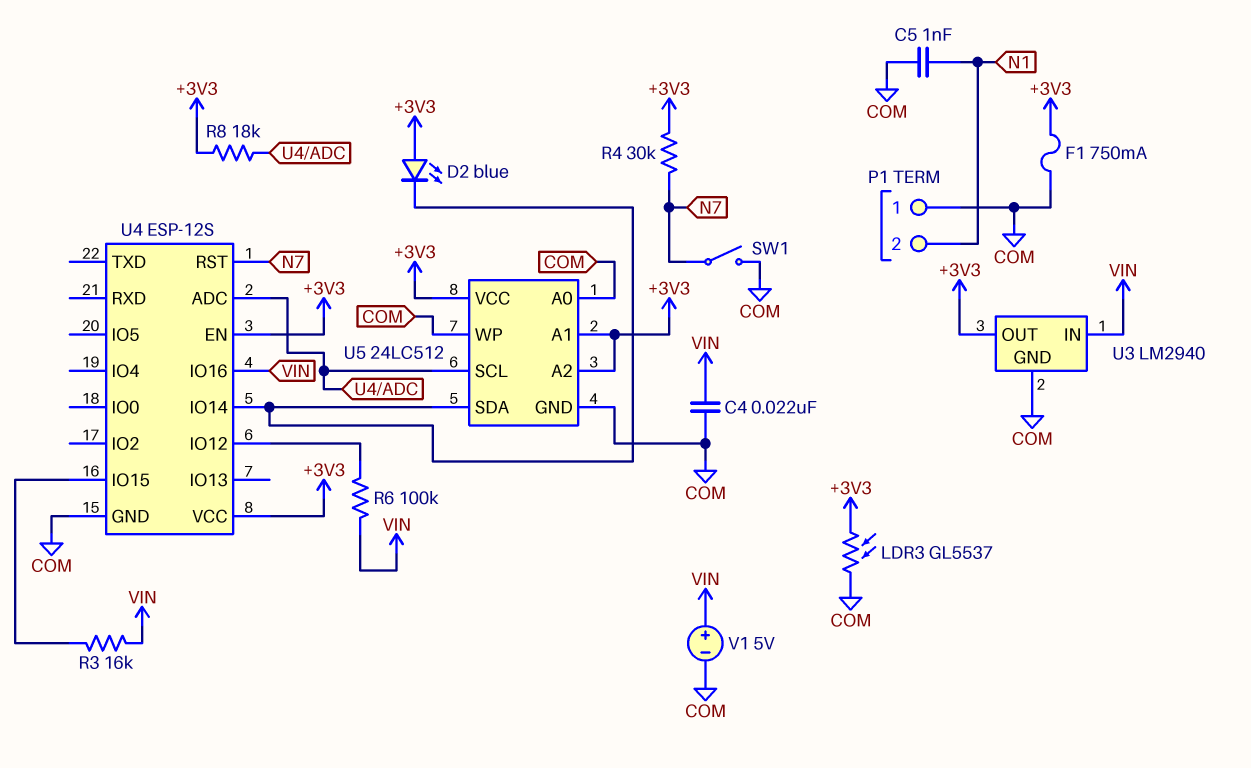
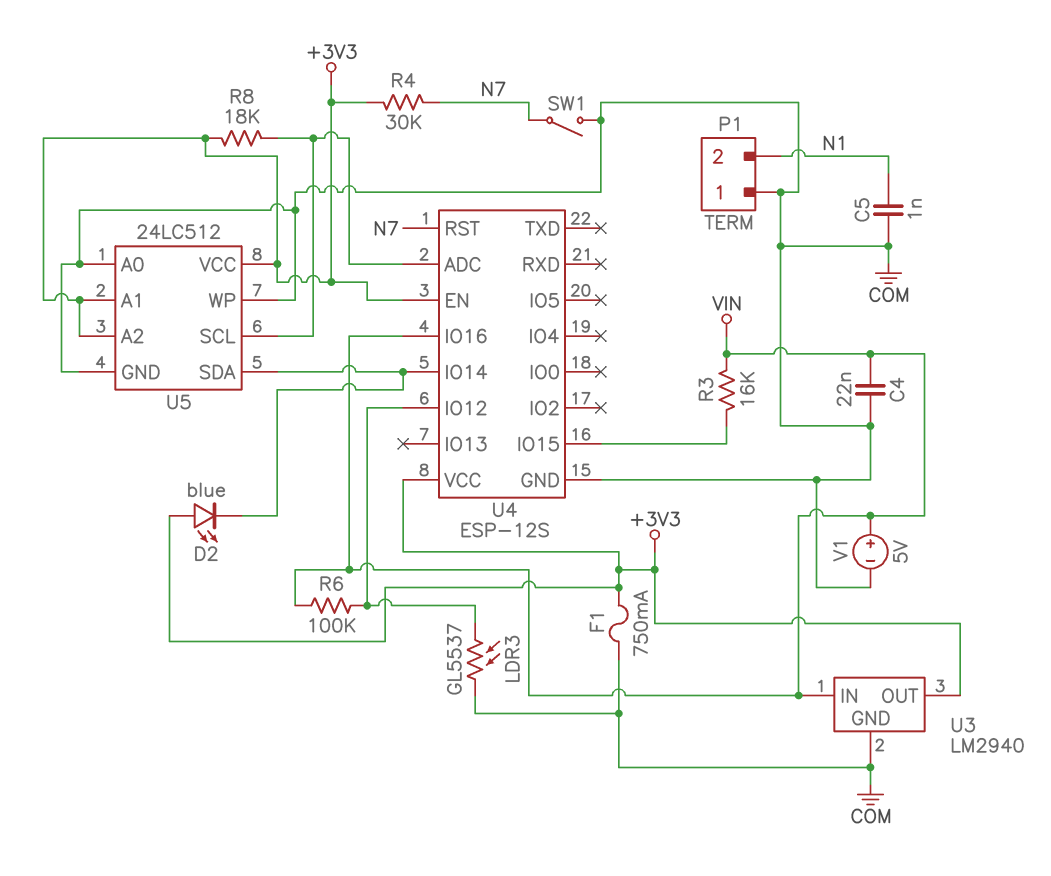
LDR3: GL5537 (+3V3, COM) -> GL5537 (COM, U4/IO12)

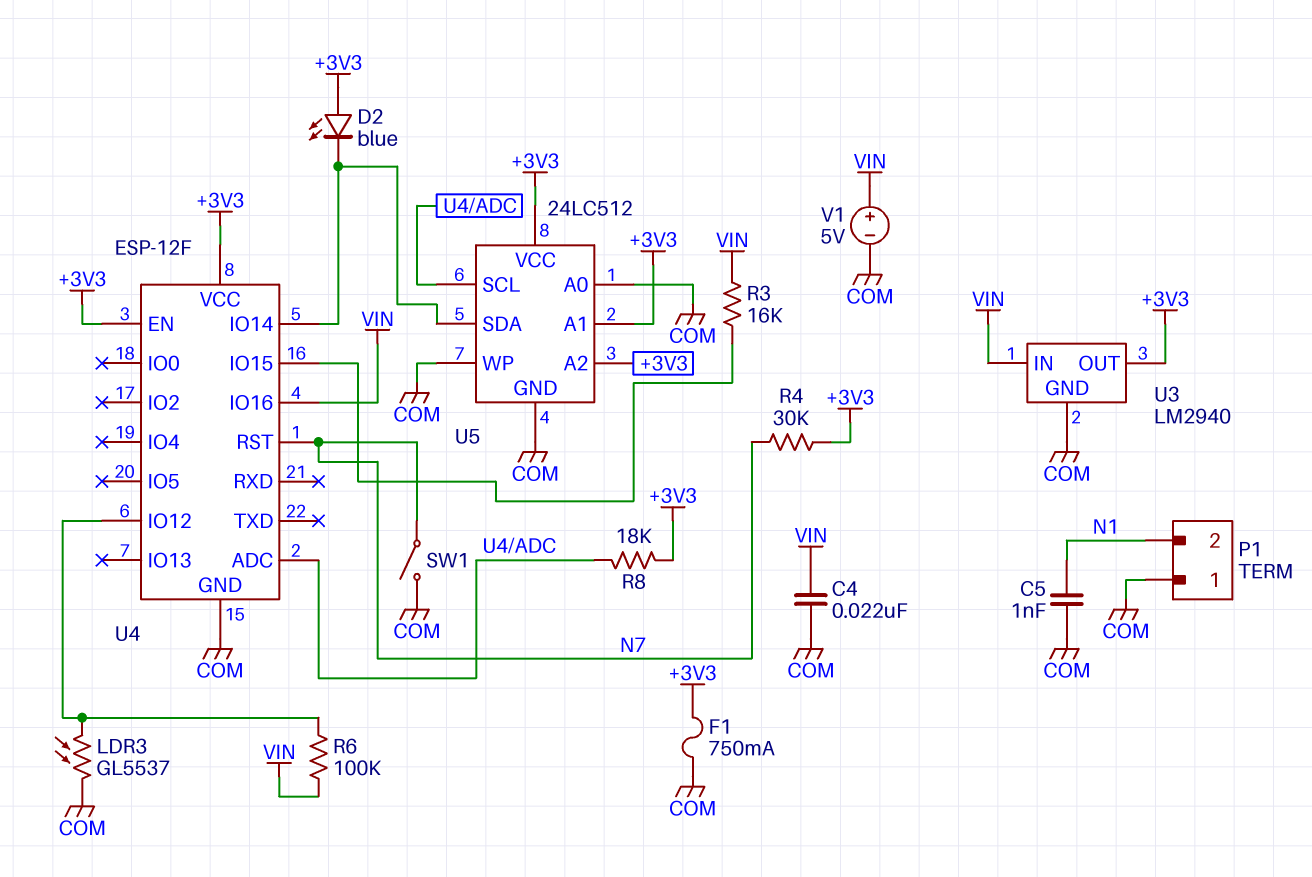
U4: ESP-12S -> ESP-12F

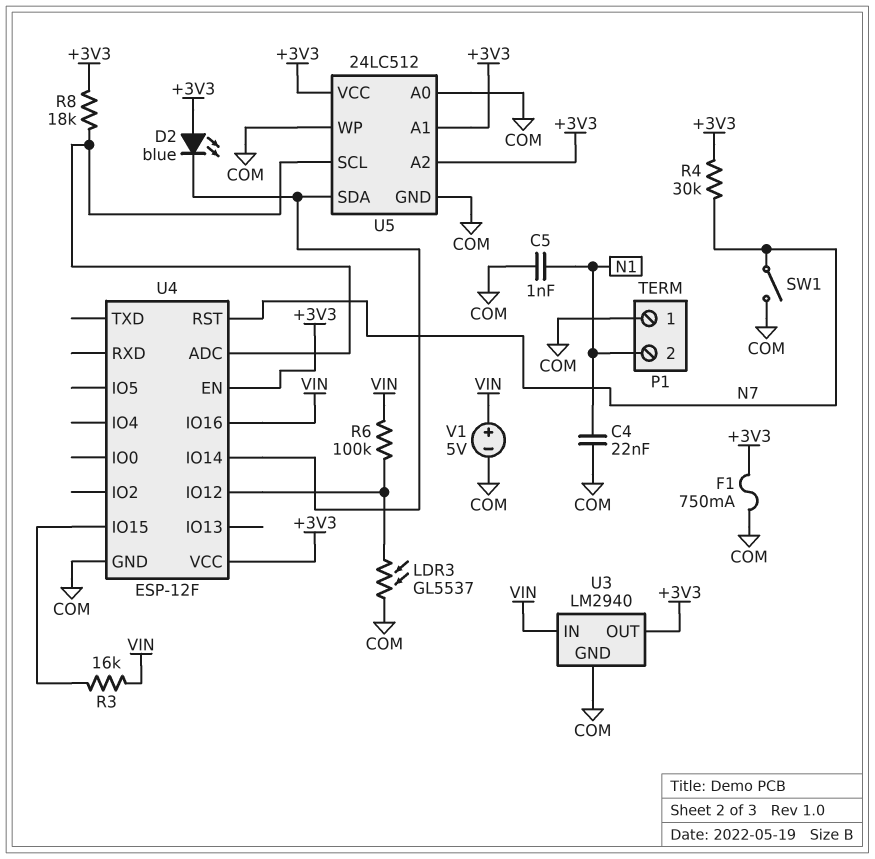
C4: 22nF (COM, VIN) -> 22nF (COM, N1)

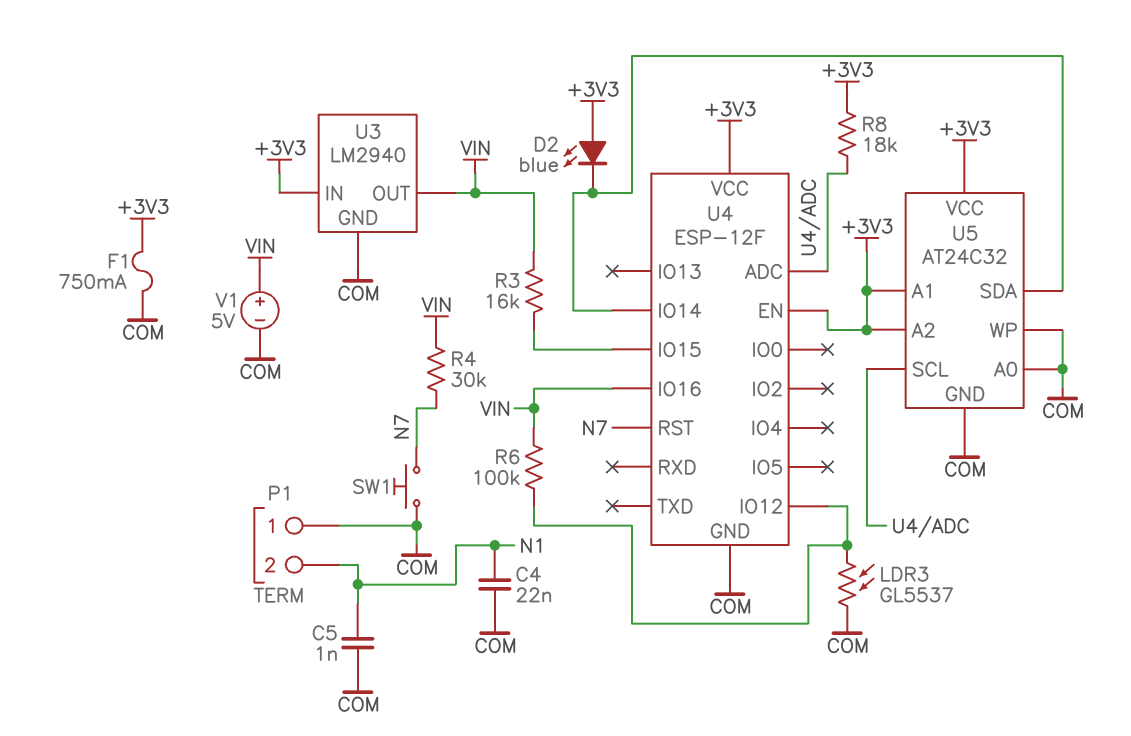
R4: 30k (+3V3, N7) -> 30k (N7, VIN)
SW1: switch (COM, N7) -> button (COM, N7)
U3 pin IN: VIN -> +3V3
U3 pin OUT: +3V3 -> VIN
U5: 24LC512 -> AT24C32

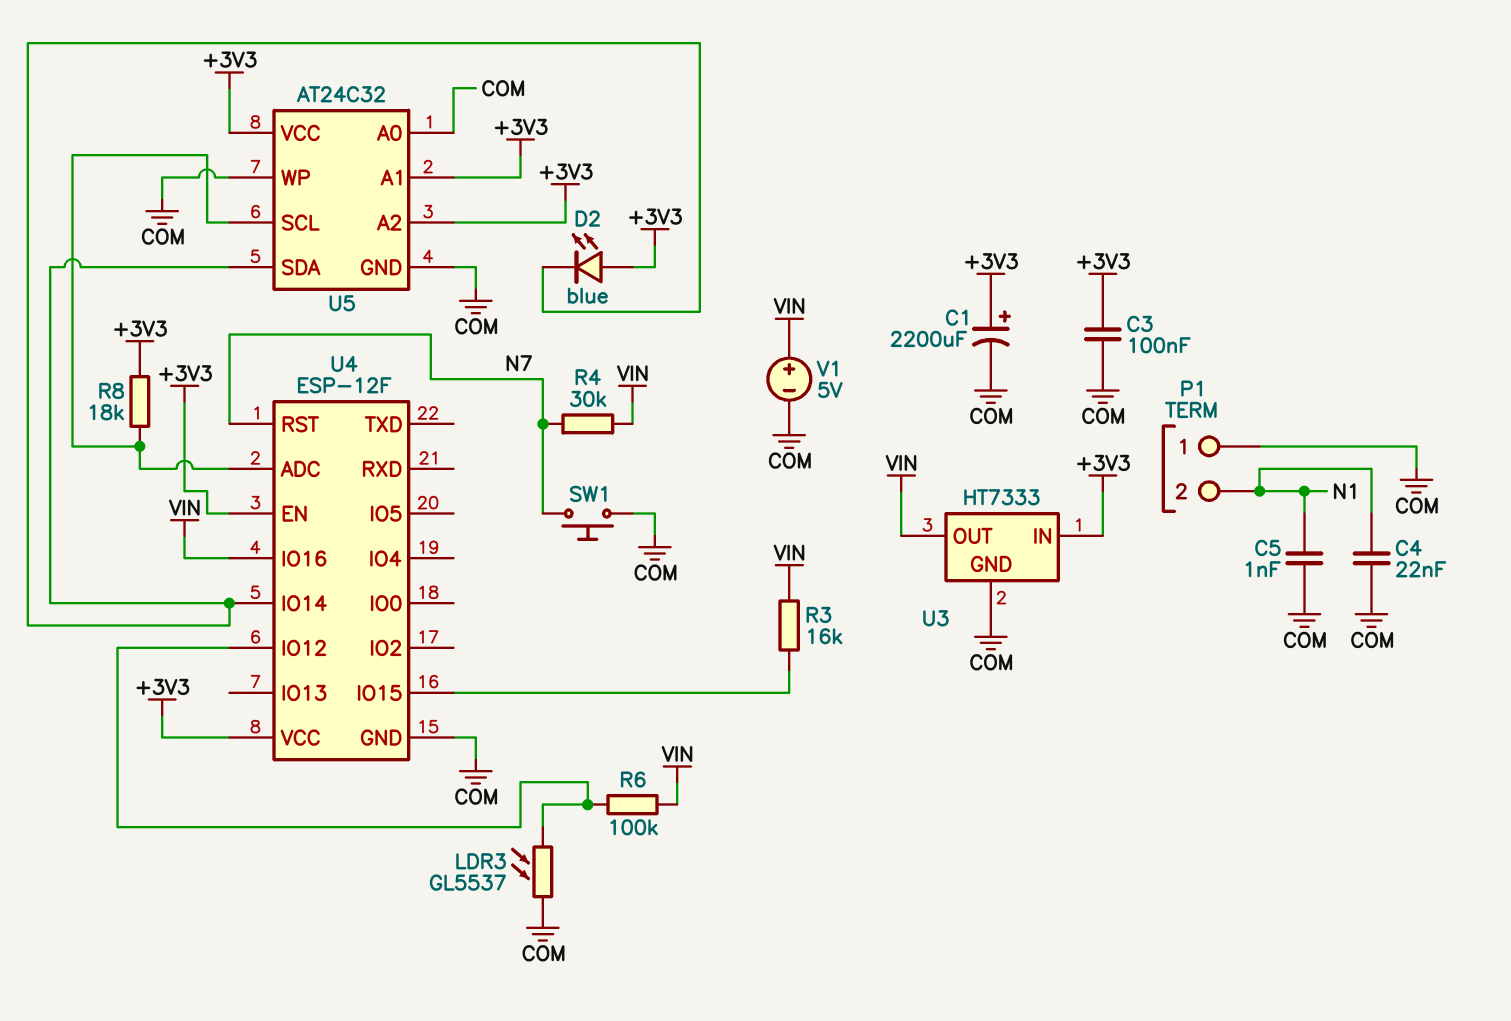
C1: none -> 2200uF (plus +3V3, minus COM)
C3: none -> 100nF (+3V3, COM)
F1: 750mA (+3V3, COM) -> none
U3: LM2940 -> HT7333

